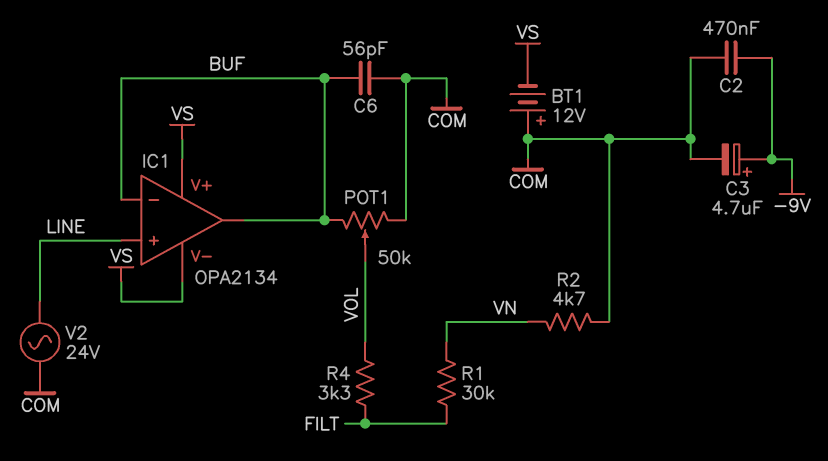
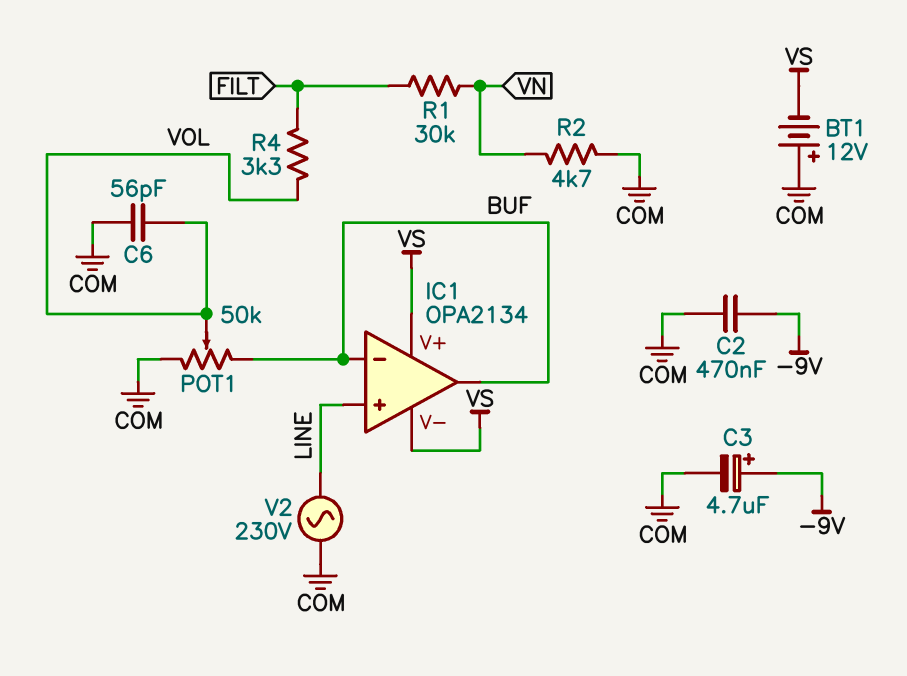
C6: 56pF (BUF, COM) -> 56pF (COM, VOL)
V2: AC 24V (COM, LINE) -> AC 230V (COM, LINE)

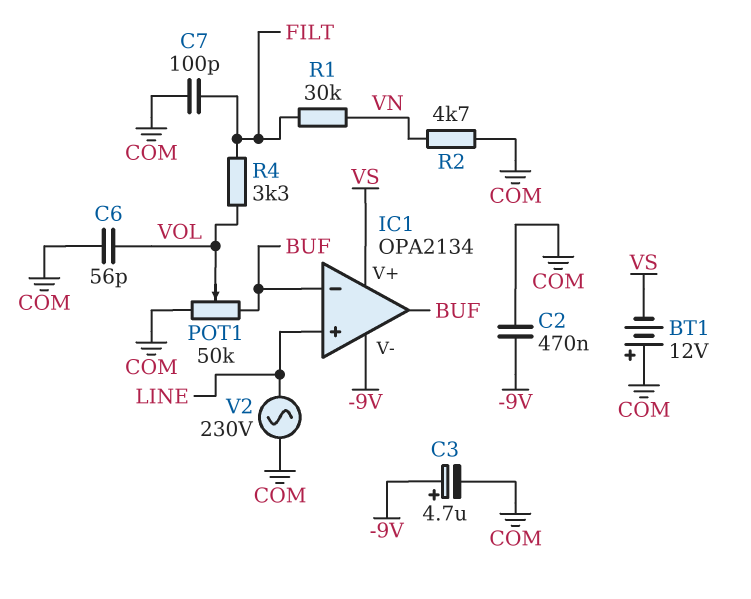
C7: none -> 100pF (COM, FILT)
IC1 pin V-: VS -> -9V

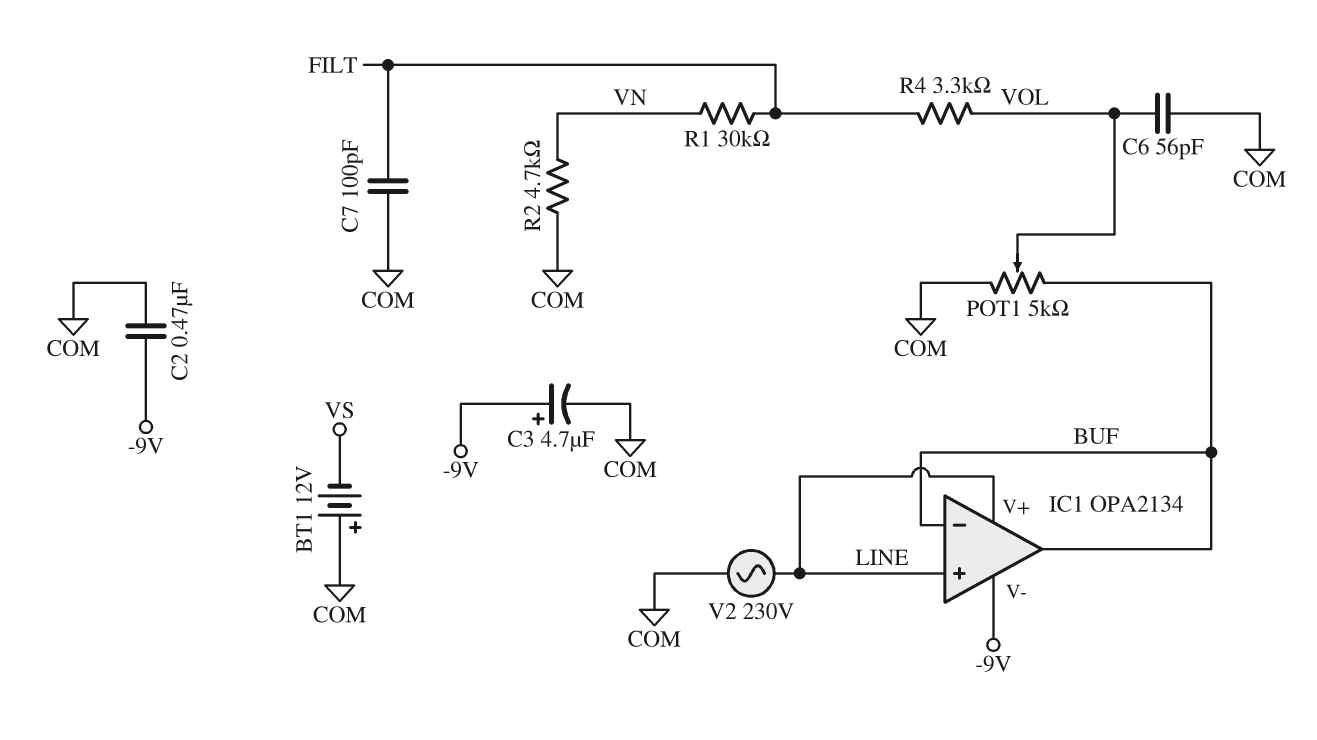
IC1 pin V+: VS -> LINE
POT1: 50k (BUF, COM, wiper VOL) -> 5k (BUF, COM, wiper VOL)

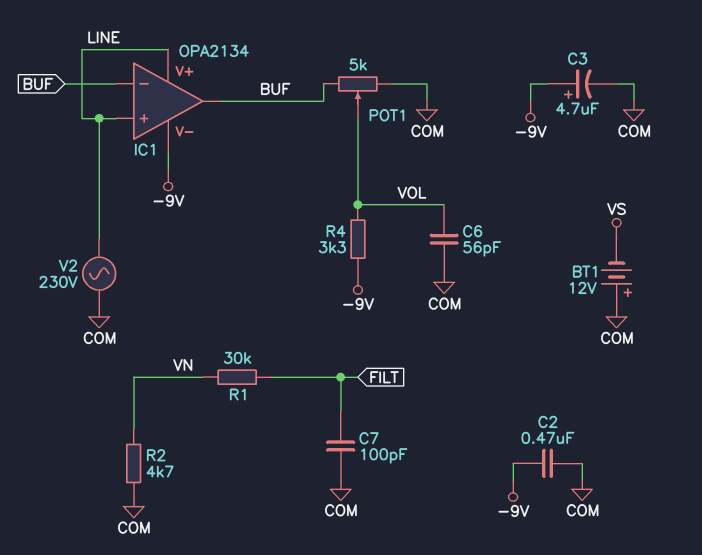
R4: 3.3k (FILT, VOL) -> 3.3k (-9V, VOL)

